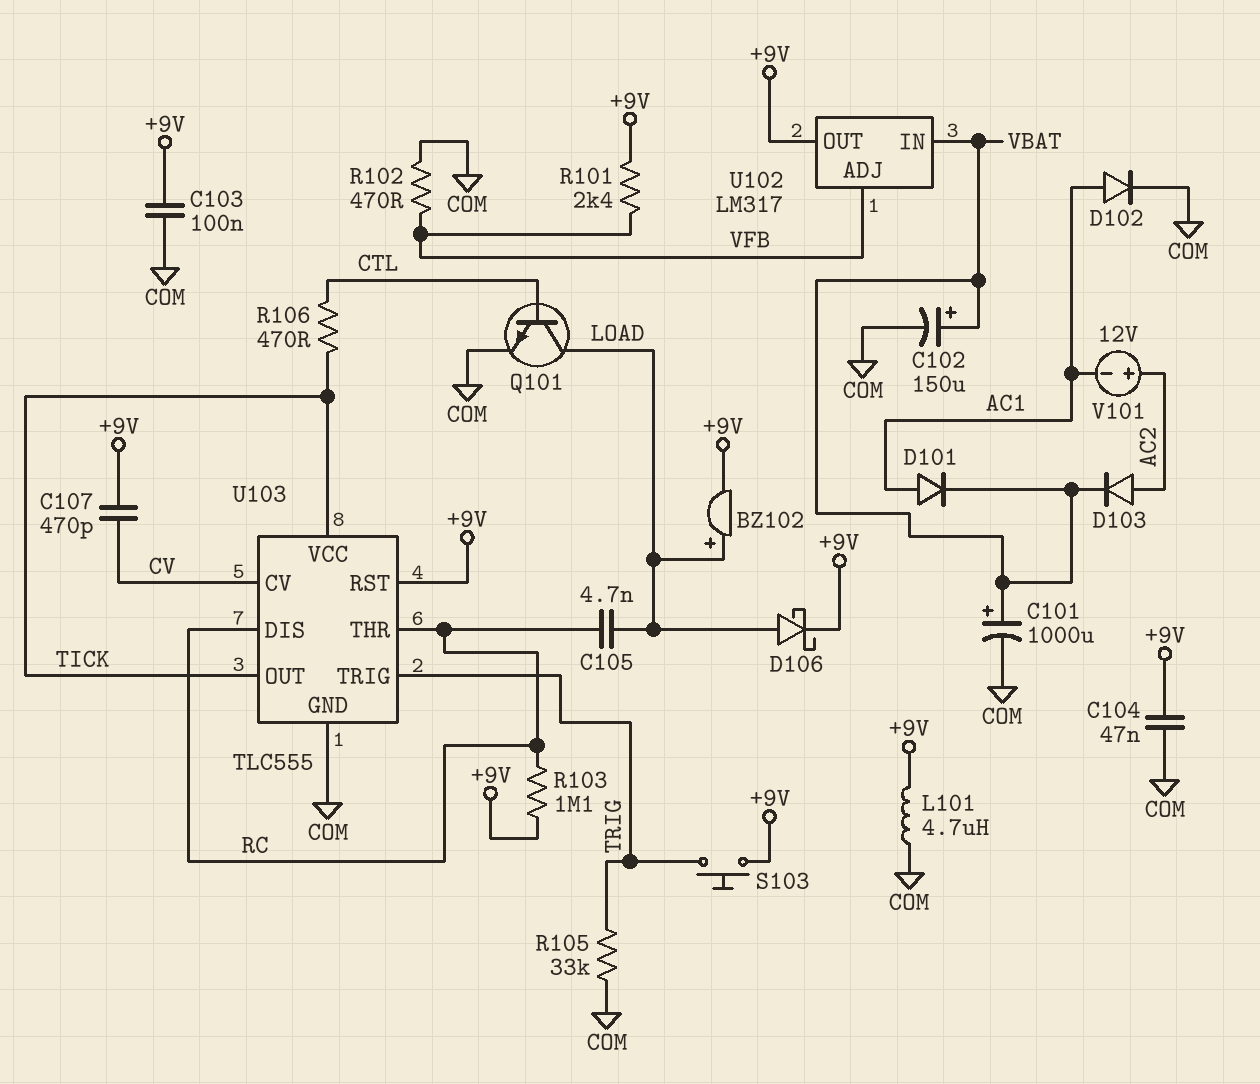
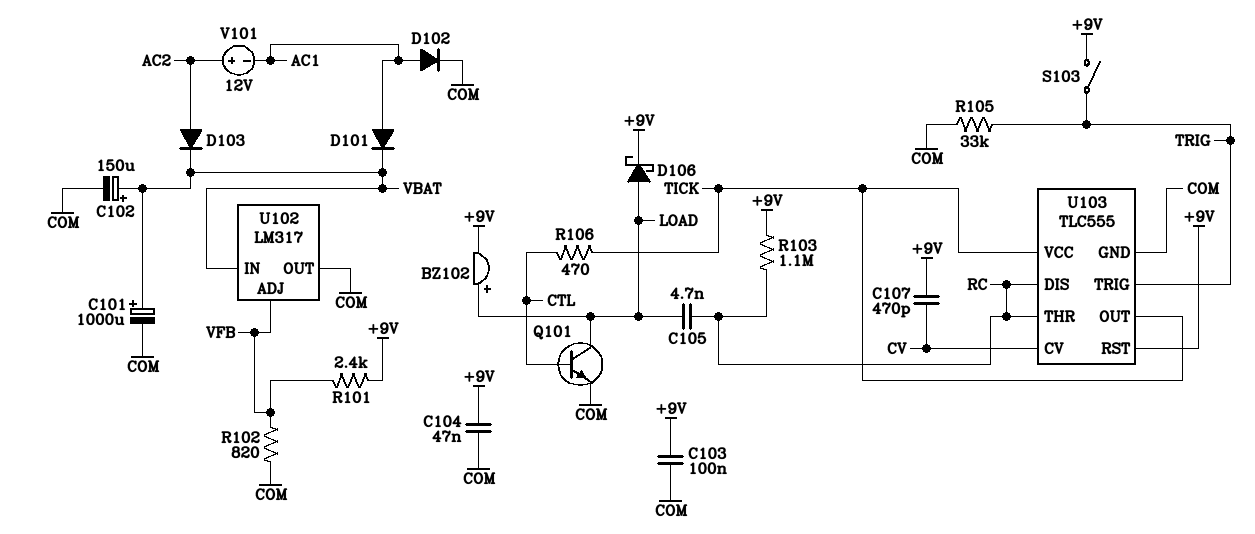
L101: 4.7uH (+9V, COM) -> none
R102: 470 (COM, VFB) -> 820 (COM, VFB)
S103: button (+9V, TRIG) -> switch (+9V, TRIG)
U102 pin OUT: +9V -> COM

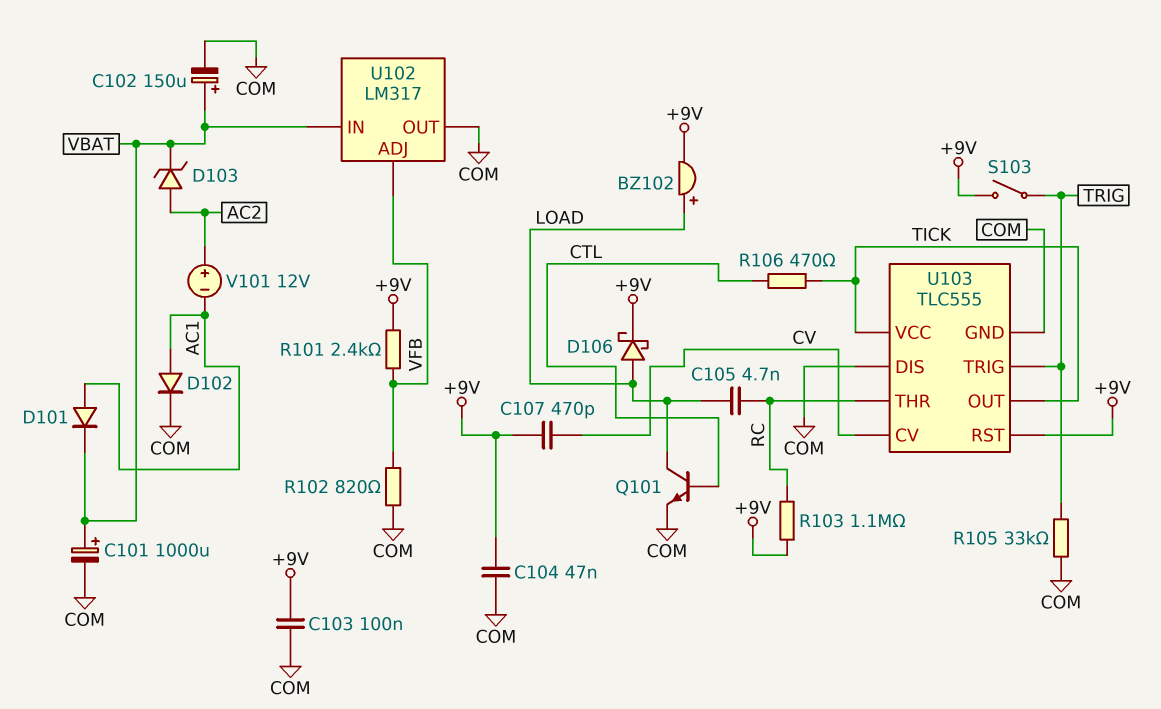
D103: diode (A AC2, K VBAT) -> zener (A AC2, K VBAT)
U103 pin DIS: RC -> COM

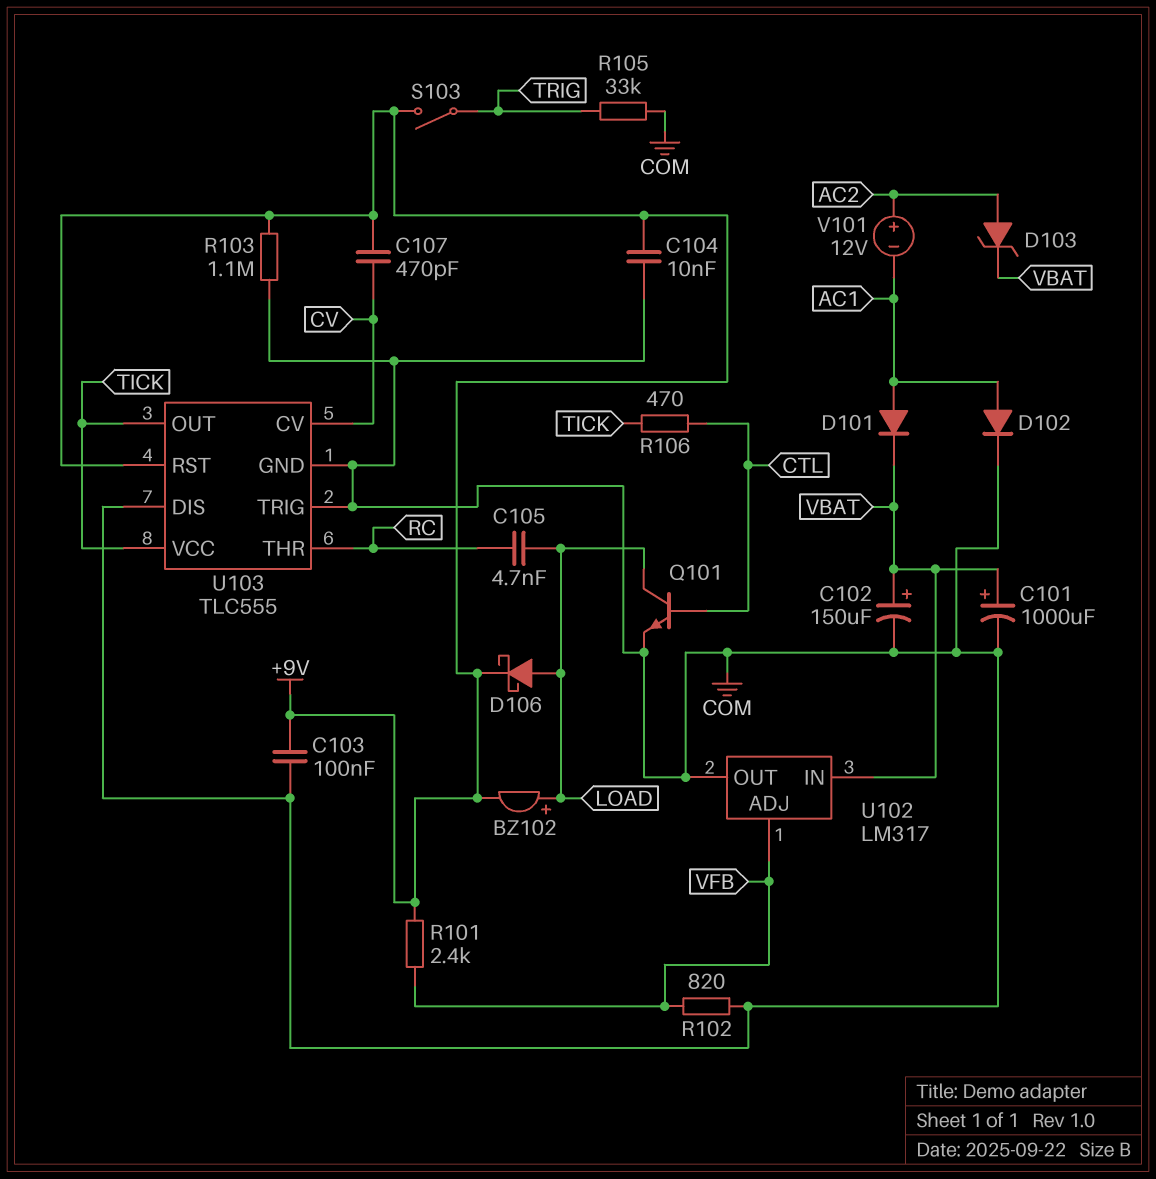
C104: 47nF (+9V, COM) -> 10nF (+9V, COM)
R103: 1.1M (+9V, RC) -> 1.1M (+9V, COM)
U103 pin TRIG: TRIG -> COM

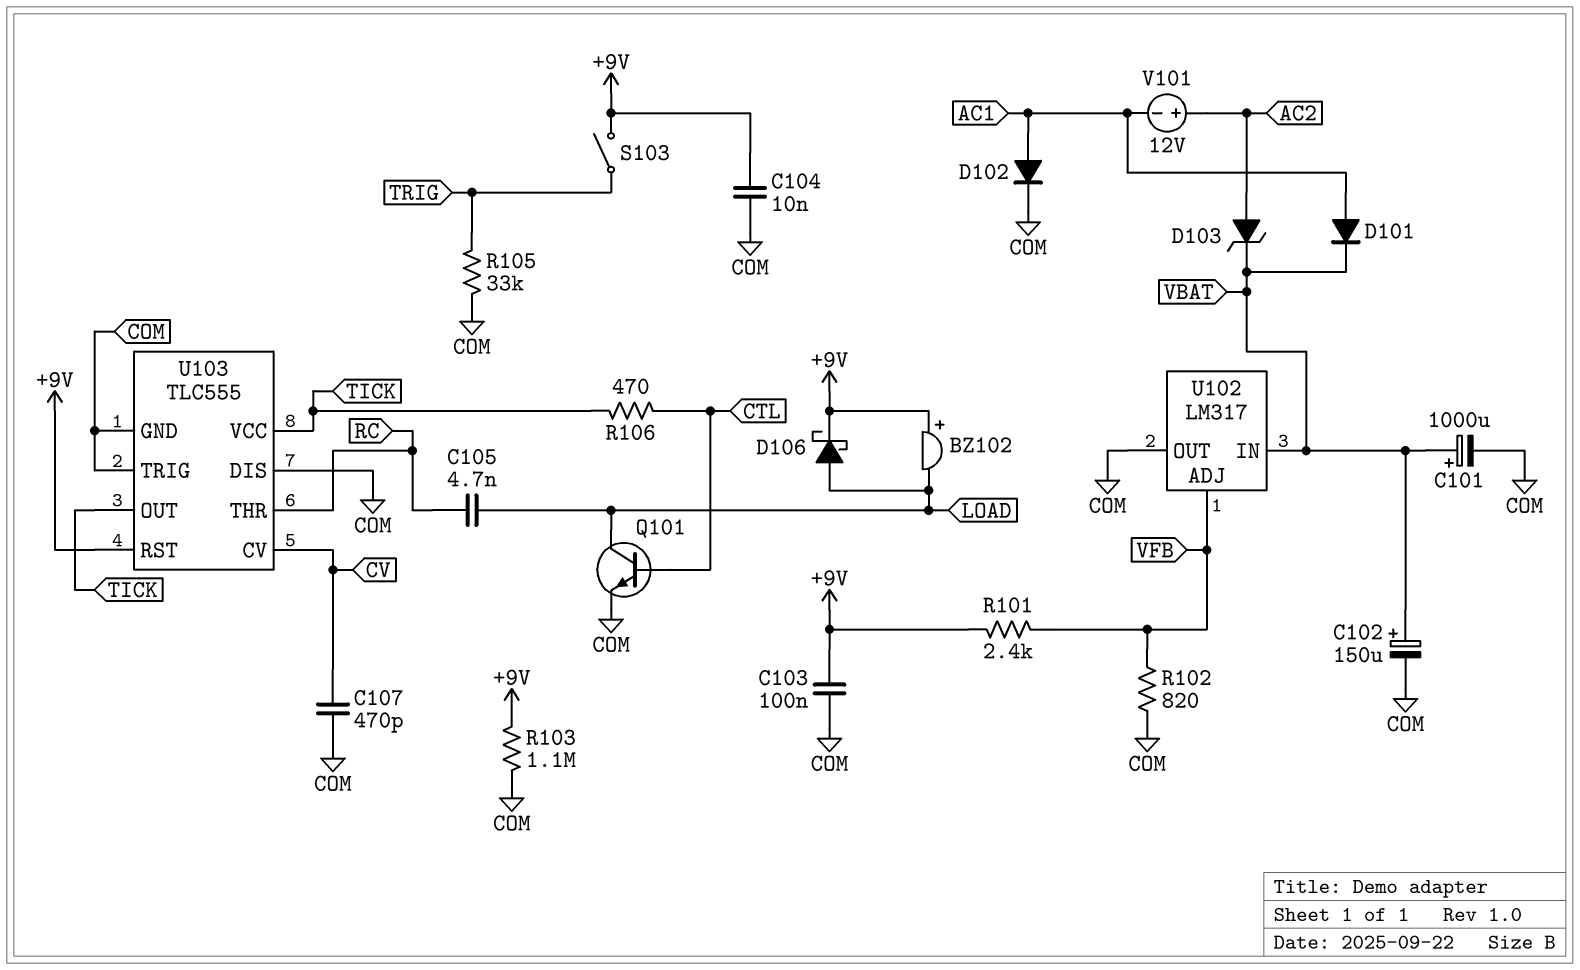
BZ102: buzzer (plus LOAD, minus +9V) -> buzzer (plus +9V, minus LOAD)
C107: 470pF (+9V, CV) -> 470pF (COM, CV)

